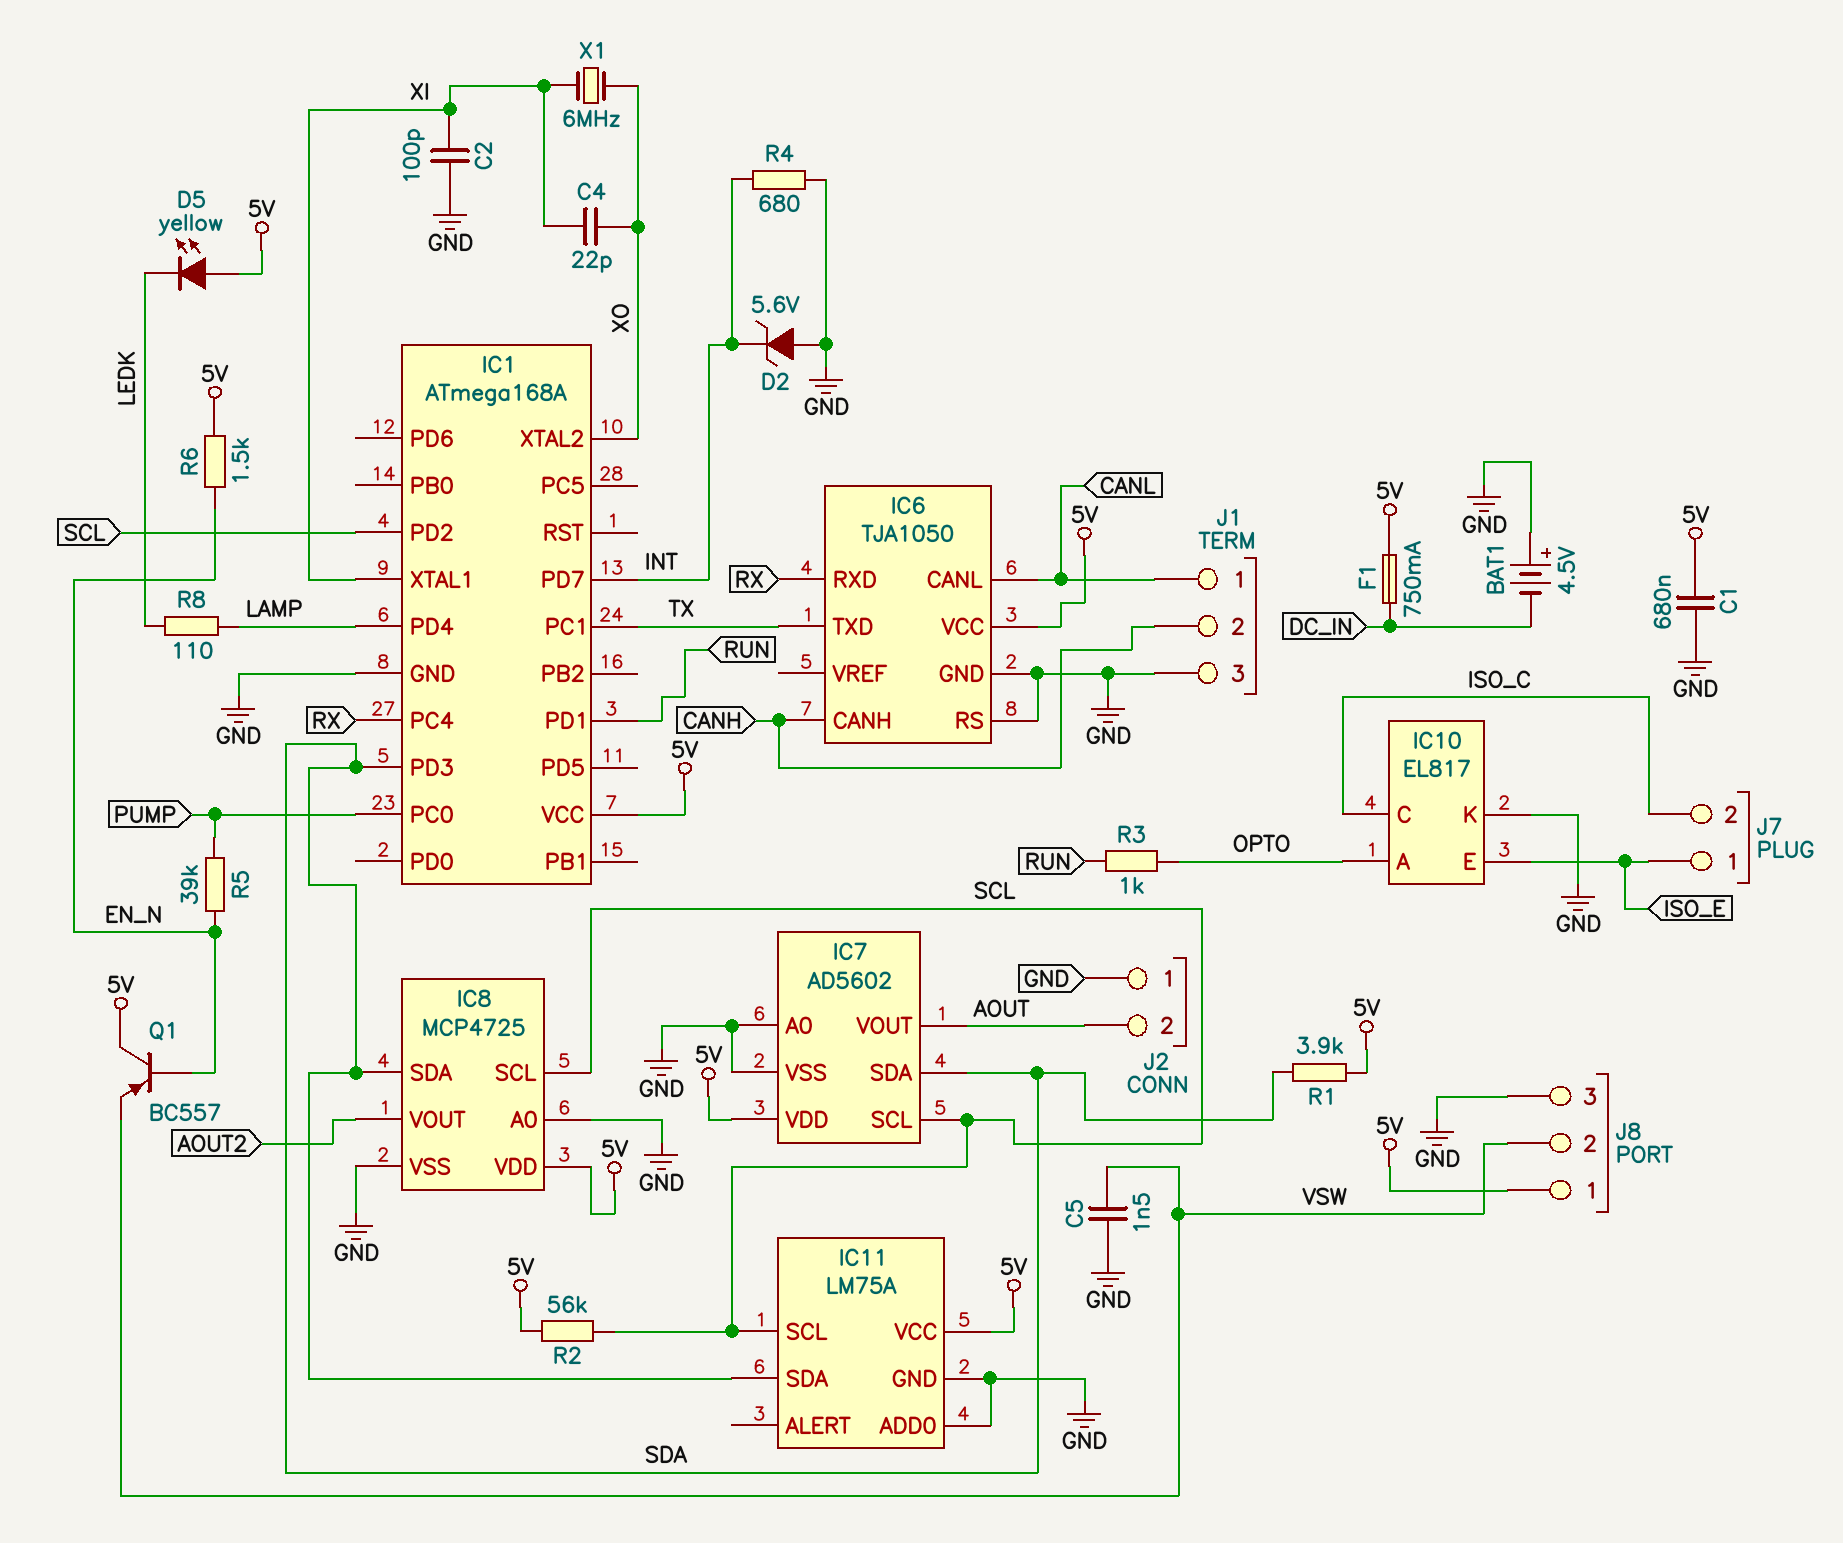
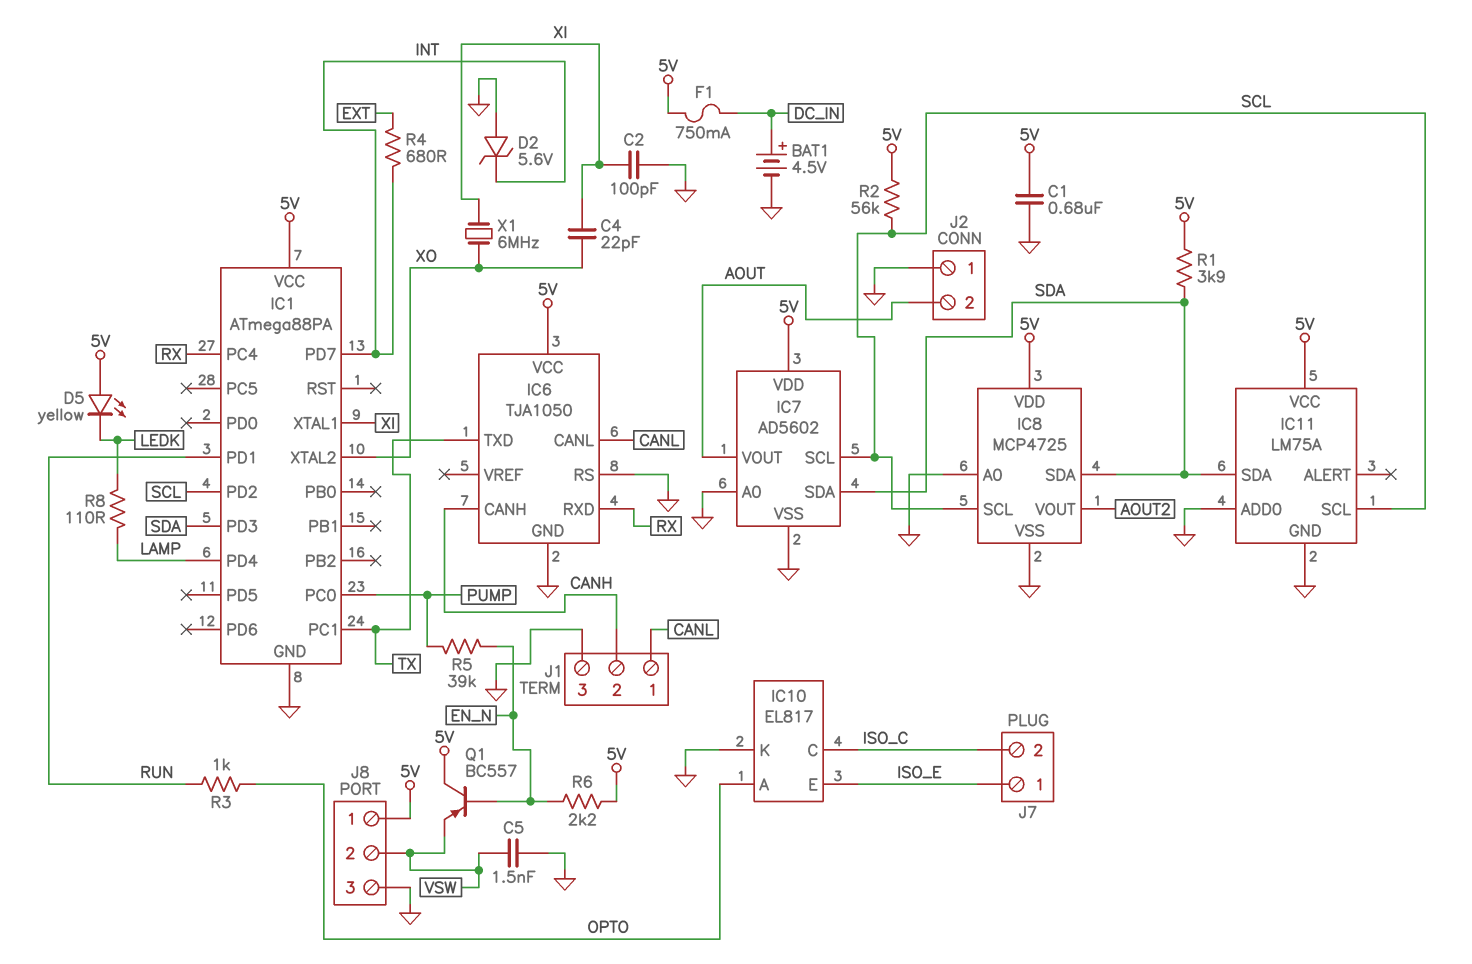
BAT1: 4.5V (plus GND, minus DC_IN) -> 4.5V (plus DC_IN, minus GND)
IC1: ATmega168A -> ATmega88PA
R4: 680 (GND, INT) -> 680 (EXT, INT)
R6: 1.5k (5V, EN_N) -> 2.2k (5V, EN_N)

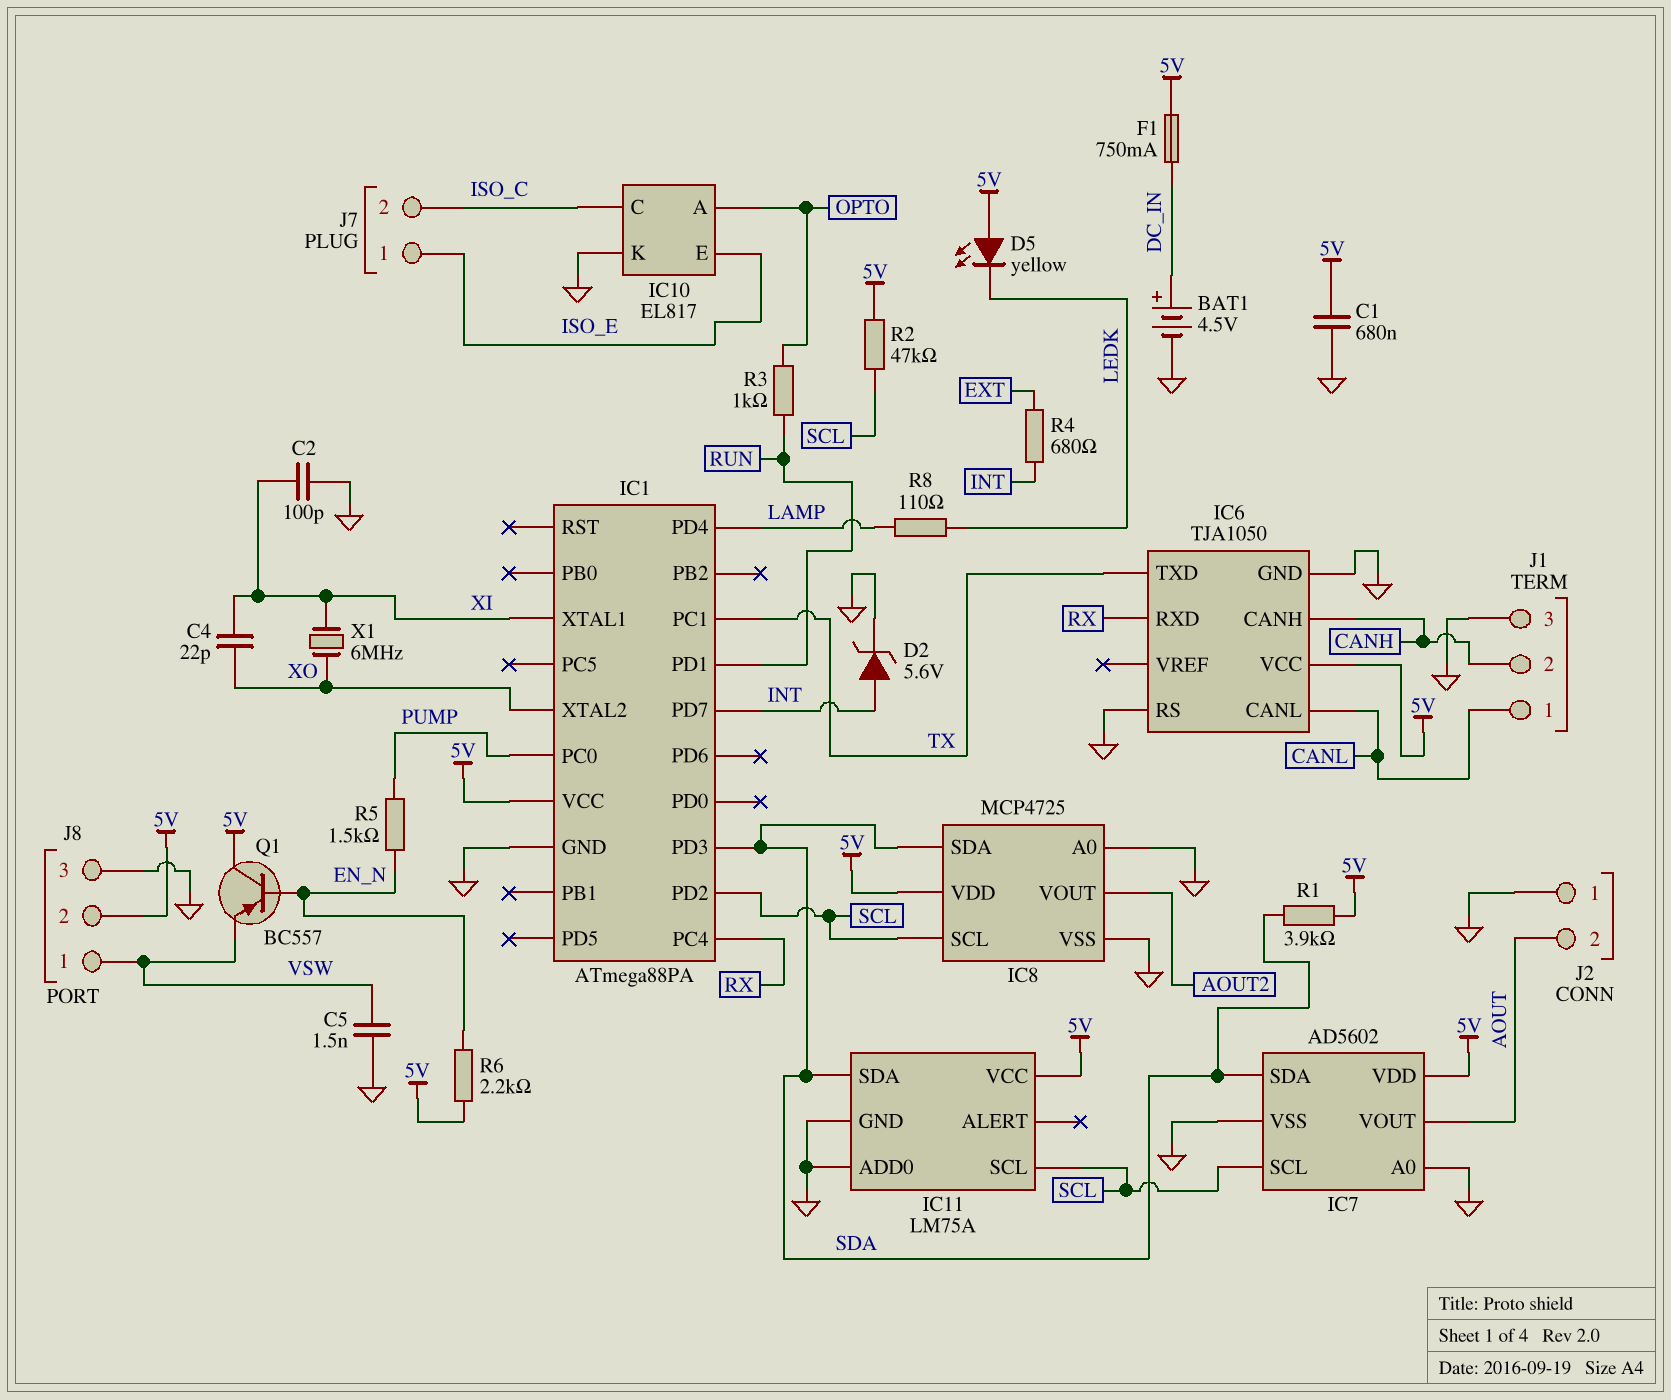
D2: zener 5.6V (A GND, K INT) -> zener 5.6V (A INT, K GND)
J8 pin 1: 5V -> VSW
J8 pin 2: VSW -> 5V
R2: 56k (5V, SCL) -> 47k (5V, SCL)
R5: 39k (EN_N, PUMP) -> 1.5k (EN_N, PUMP)

